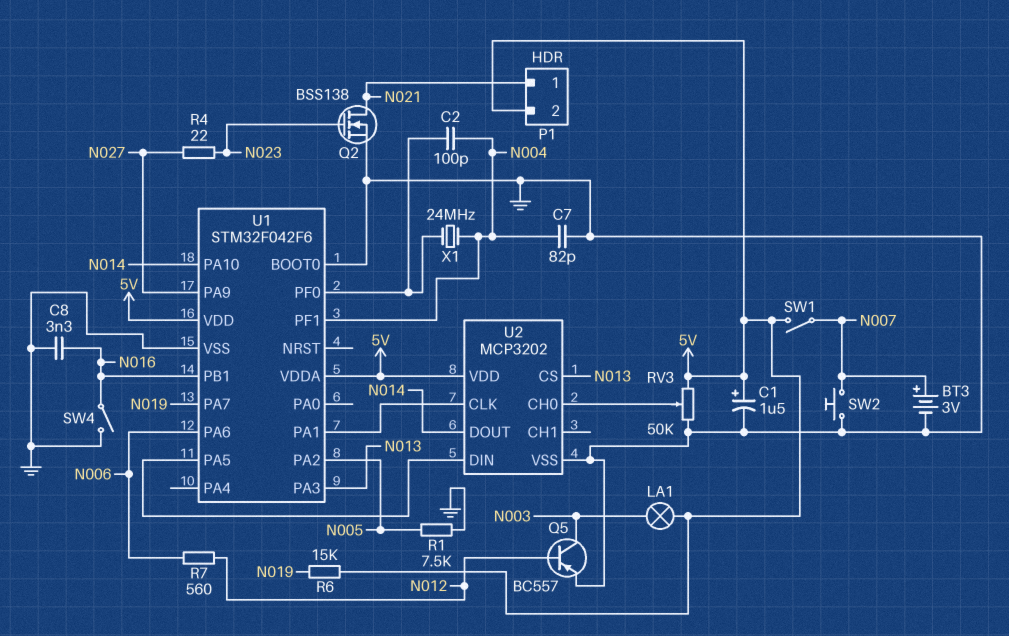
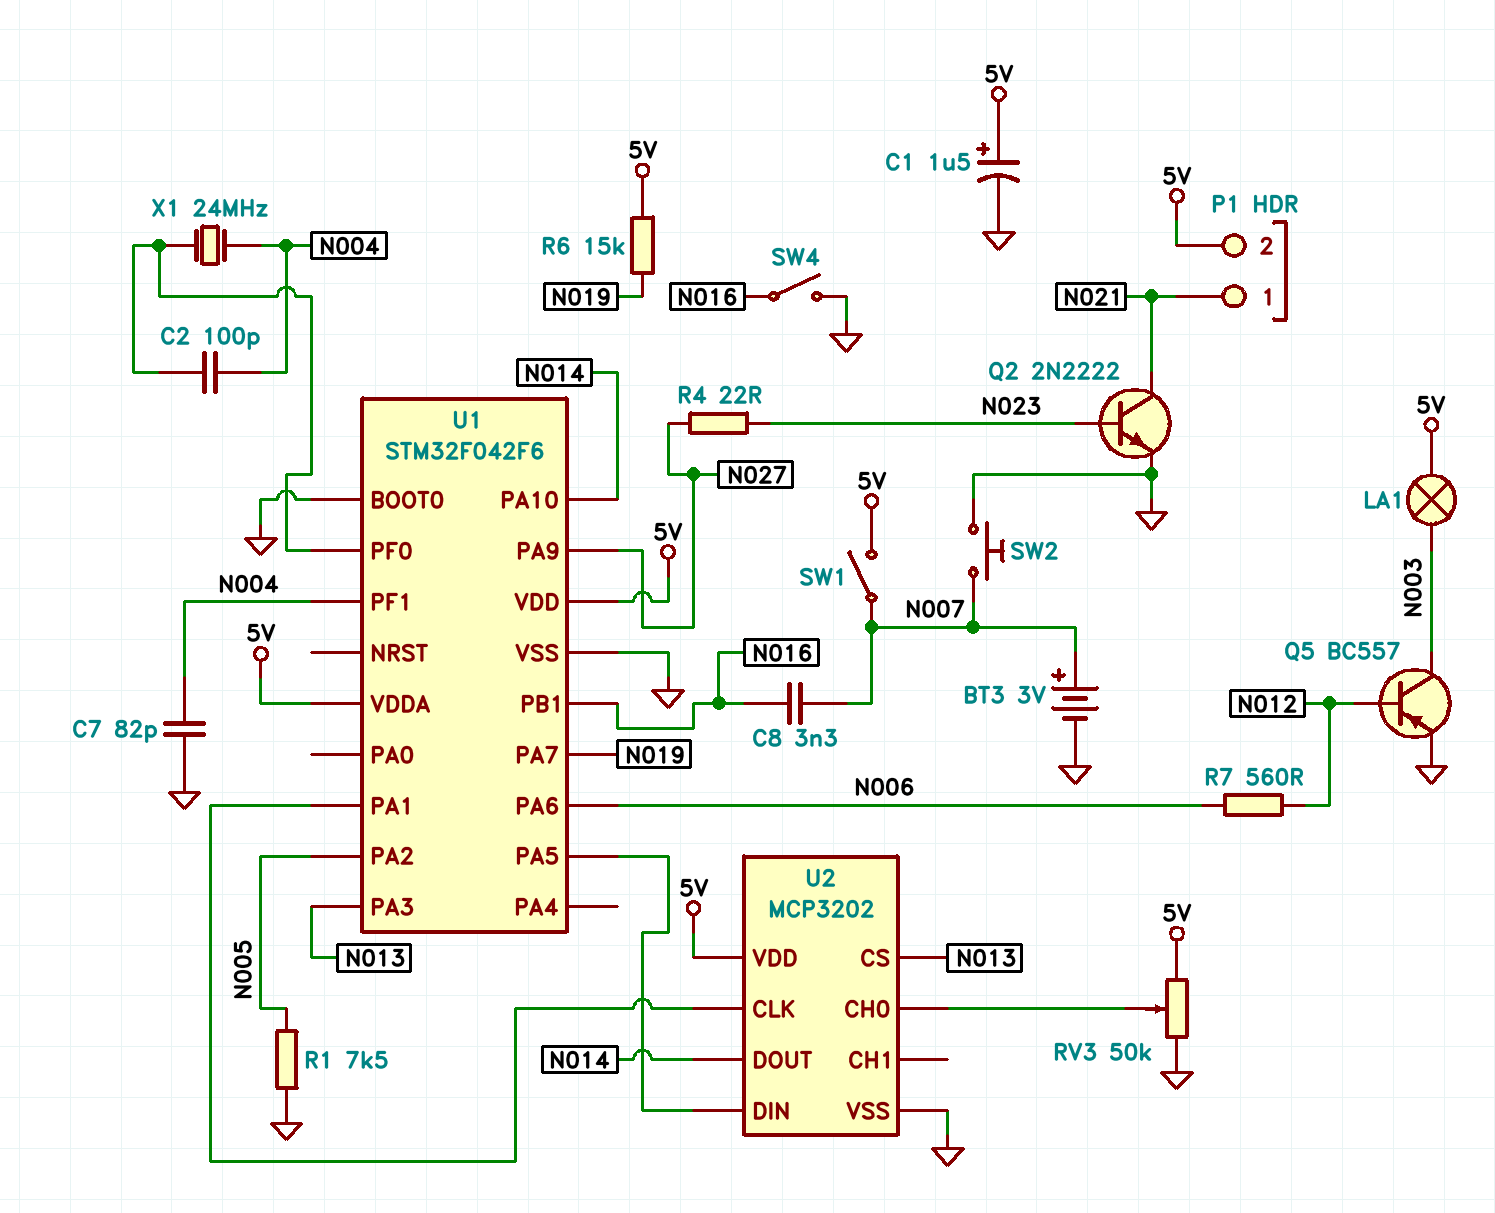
C8: 3.3nF (GND, N016) -> 3.3nF (N007, N016)
Q2: NMOS BSS138 (G N023, D N021, S GND) -> NPN 2N2222 (B N023, C N021, E GND)

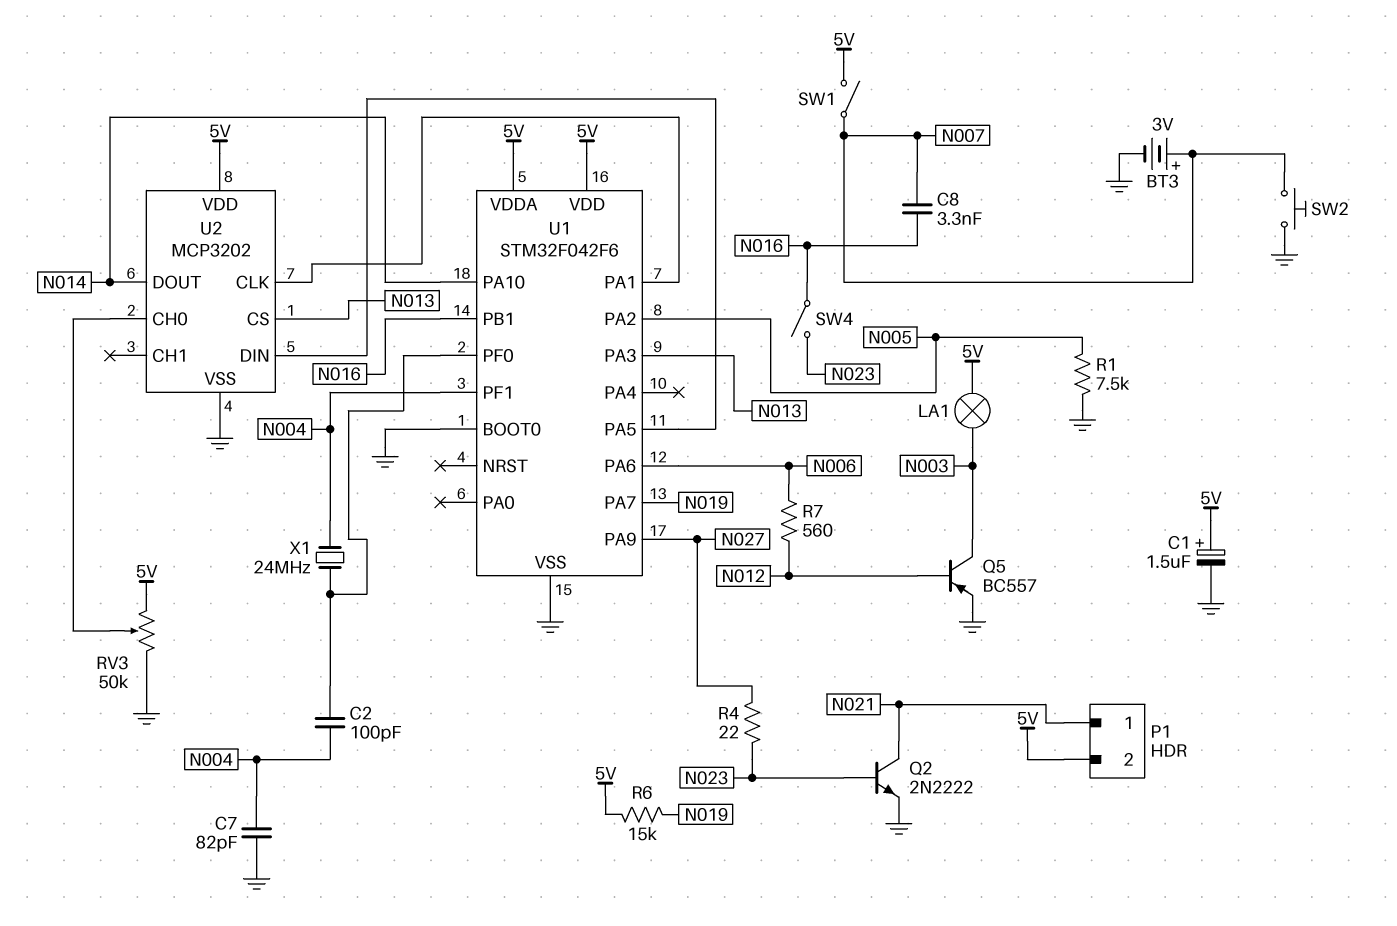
SW4: switch (GND, N016) -> switch (N016, N023)

